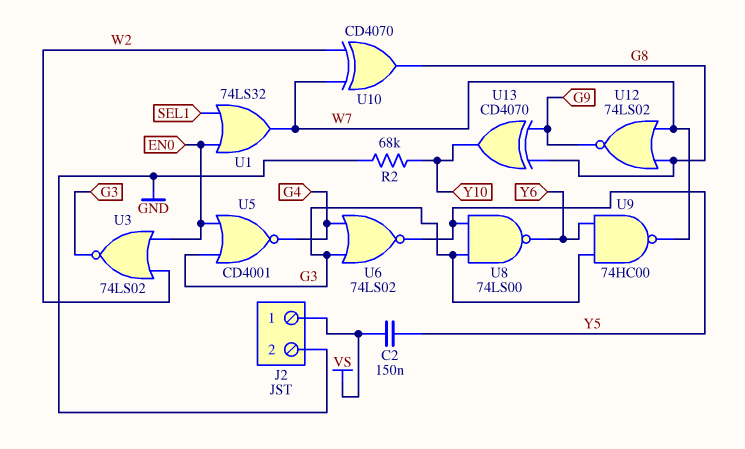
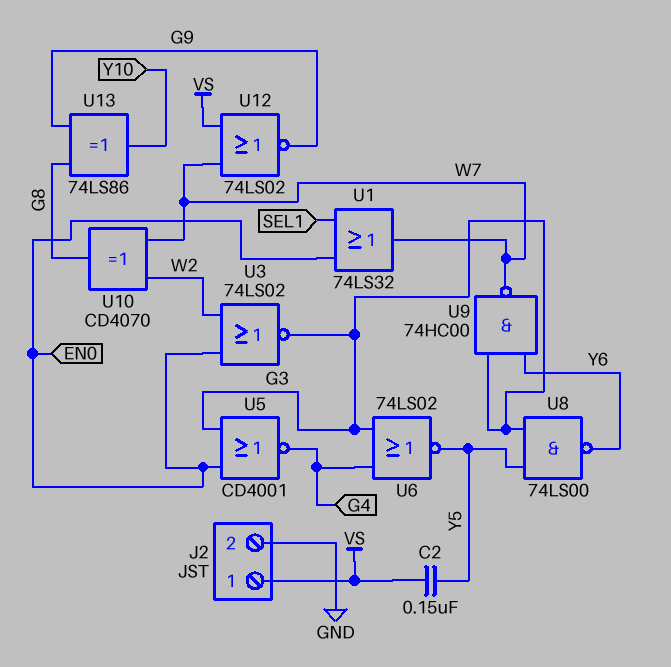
R2: 68k (GND, Y10) -> none
U12: NOR 74LS02 (in G8, in W7, out G9) -> NOR 74LS02 (in VS, in W7, out G9)
U13: XOR CD4070 (in G8, in G9, out Y10) -> XOR 74LS86 (in G8, in G9, out Y10)

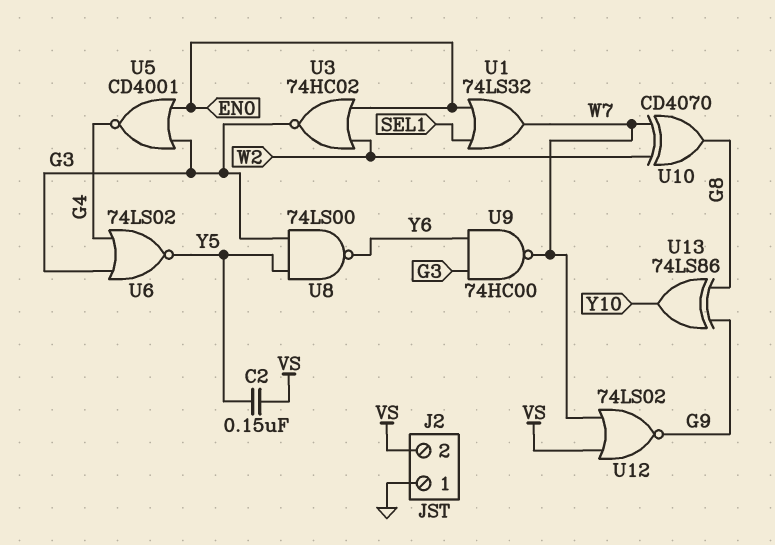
J2 pin 1: VS -> GND
J2 pin 2: GND -> VS
U3: NOR 74LS02 (in EN0, in W2, out G3) -> NOR 74HC02 (in EN0, in W2, out G3)

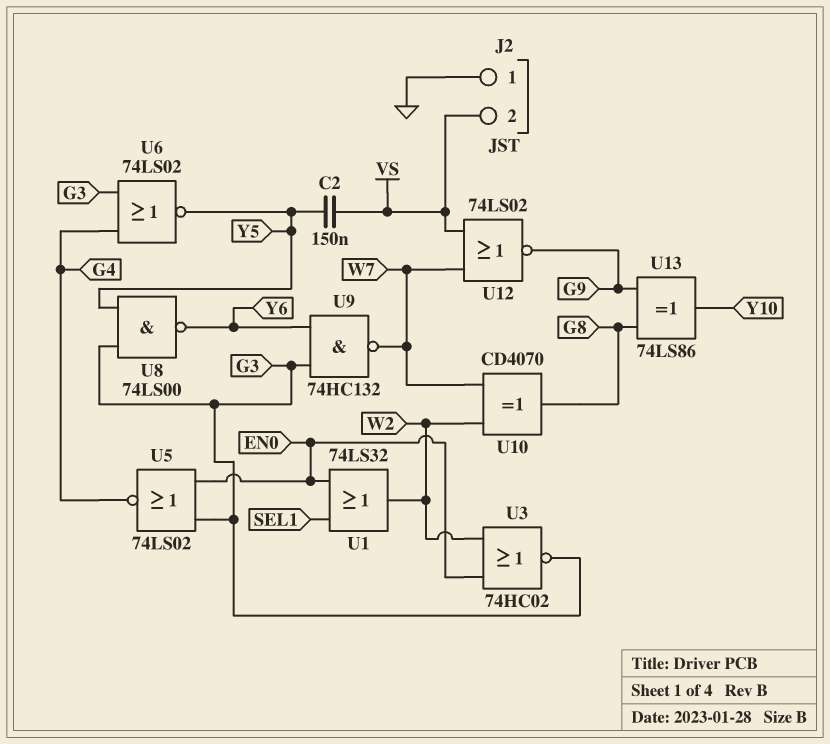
U1: OR 74LS32 (in EN0, in SEL1, out W7) -> OR 74LS32 (in EN0, in SEL1, out W2)
U5: NOR CD4001 (in EN0, in G3, out G4) -> NOR 74LS02 (in EN0, in G3, out G4)
U9: NAND 74HC00 (in G3, in Y6, out W7) -> NAND 74HC132 (in G3, in Y6, out W7)

